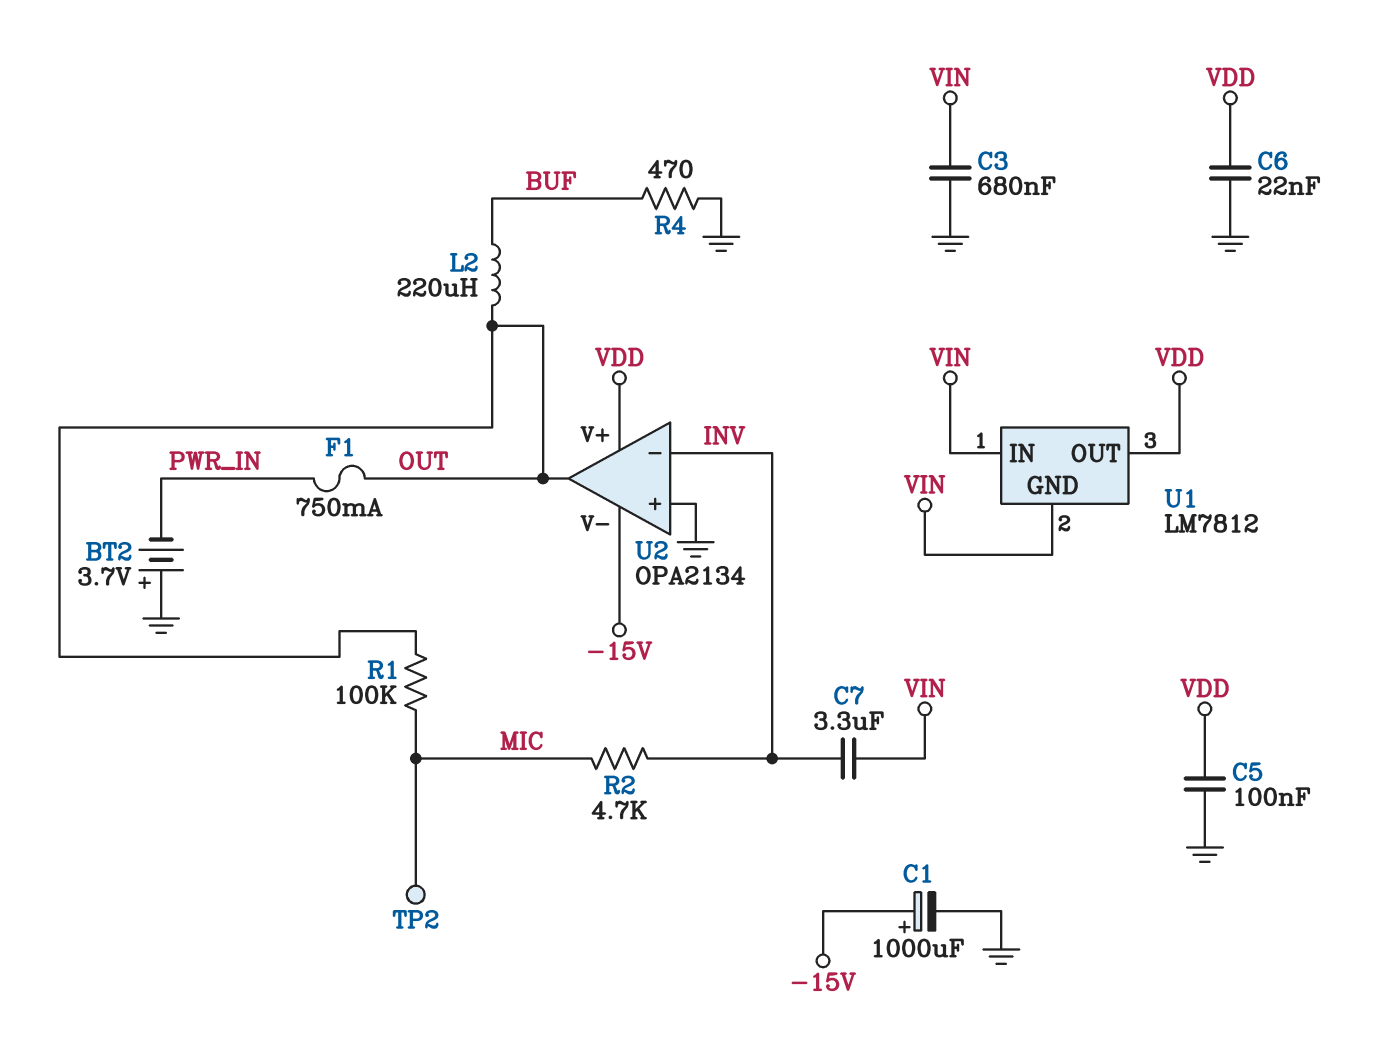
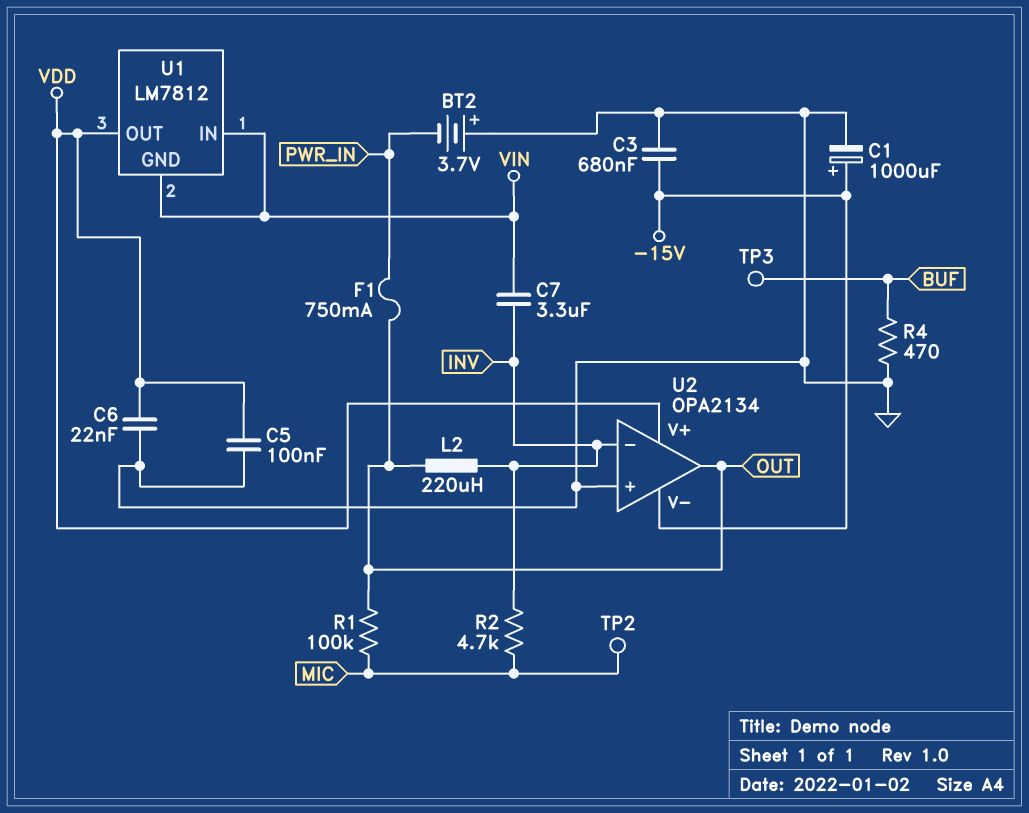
C3: 680nF (GND, VIN) -> 680nF (-15V, GND)
L2: 220uH (BUF, OUT) -> 220uH (INV, OUT)
TP3: none -> test point (BUF)

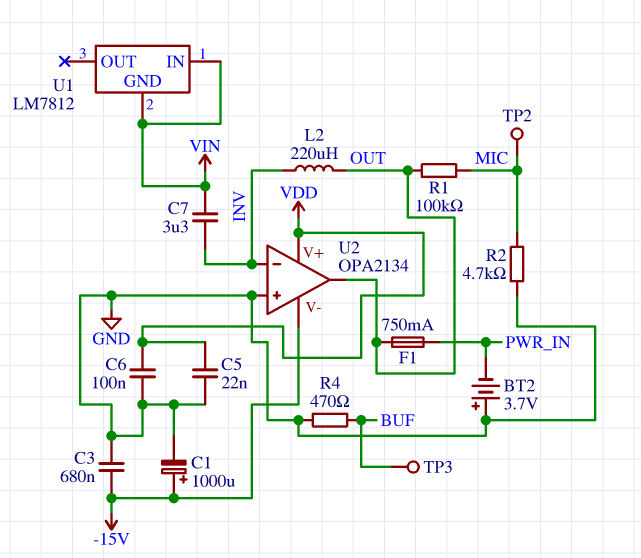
C5: 100nF (GND, VDD) -> 22nF (GND, VDD)
C6: 22nF (GND, VDD) -> 100nF (GND, VDD)
R2: 4.7k (INV, MIC) -> 4.7k (GND, MIC)
U1 pin OUT: VDD -> none

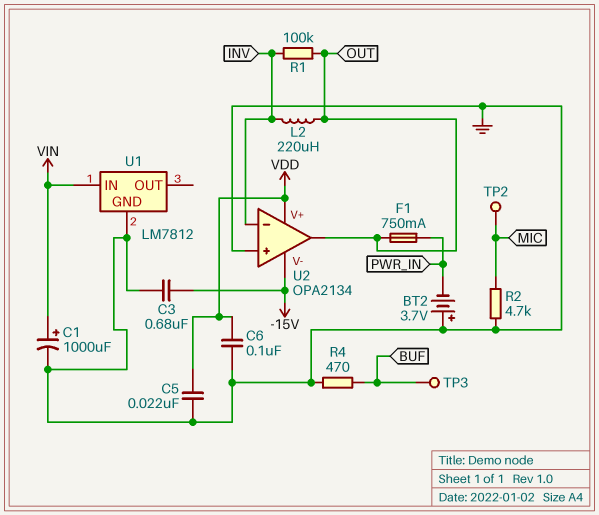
C1: 1000uF (plus -15V, minus GND) -> 1000uF (plus VIN, minus GND)
C7: 3.3uF (INV, VIN) -> none
R1: 100k (MIC, OUT) -> 100k (INV, OUT)
U1 pin GND: VIN -> GND

